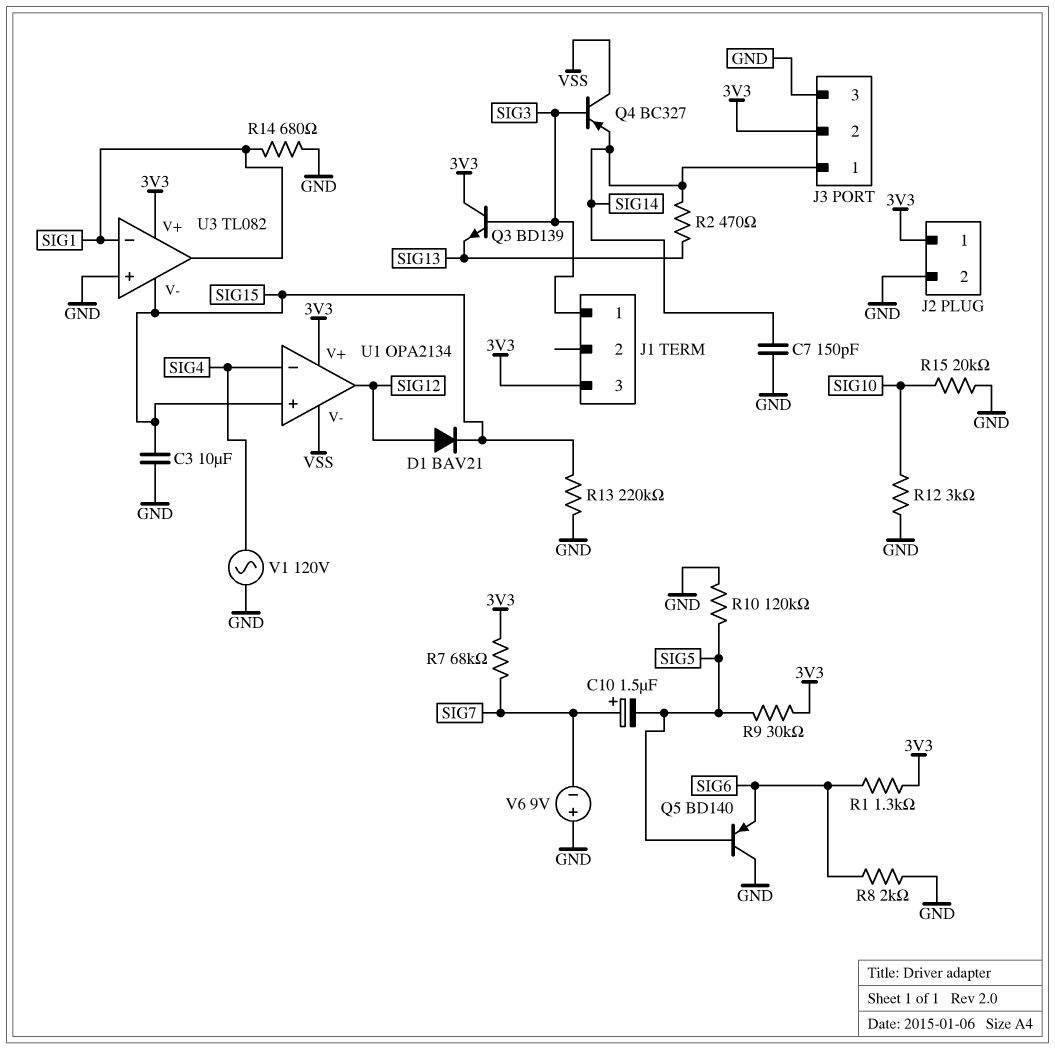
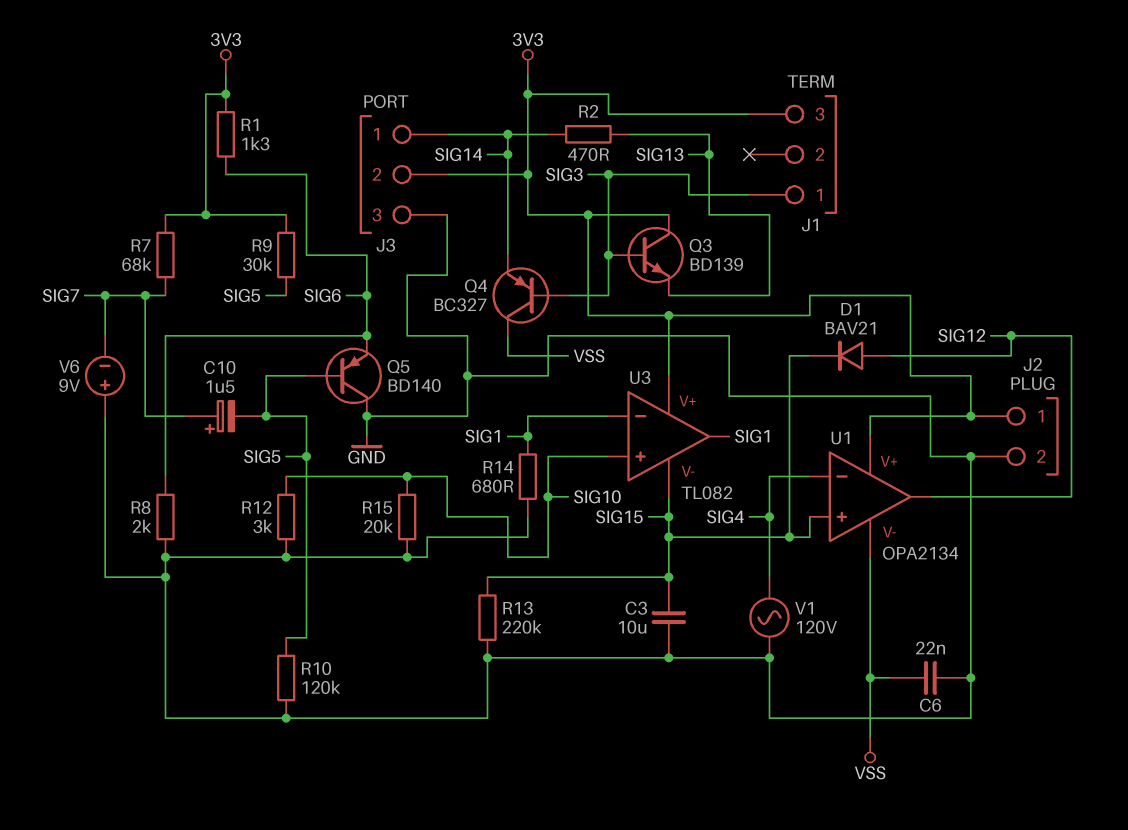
C6: none -> 22nF (GND, VSS)
C7: 150pF (GND, SIG14) -> none
U3 pin in+: GND -> SIG10

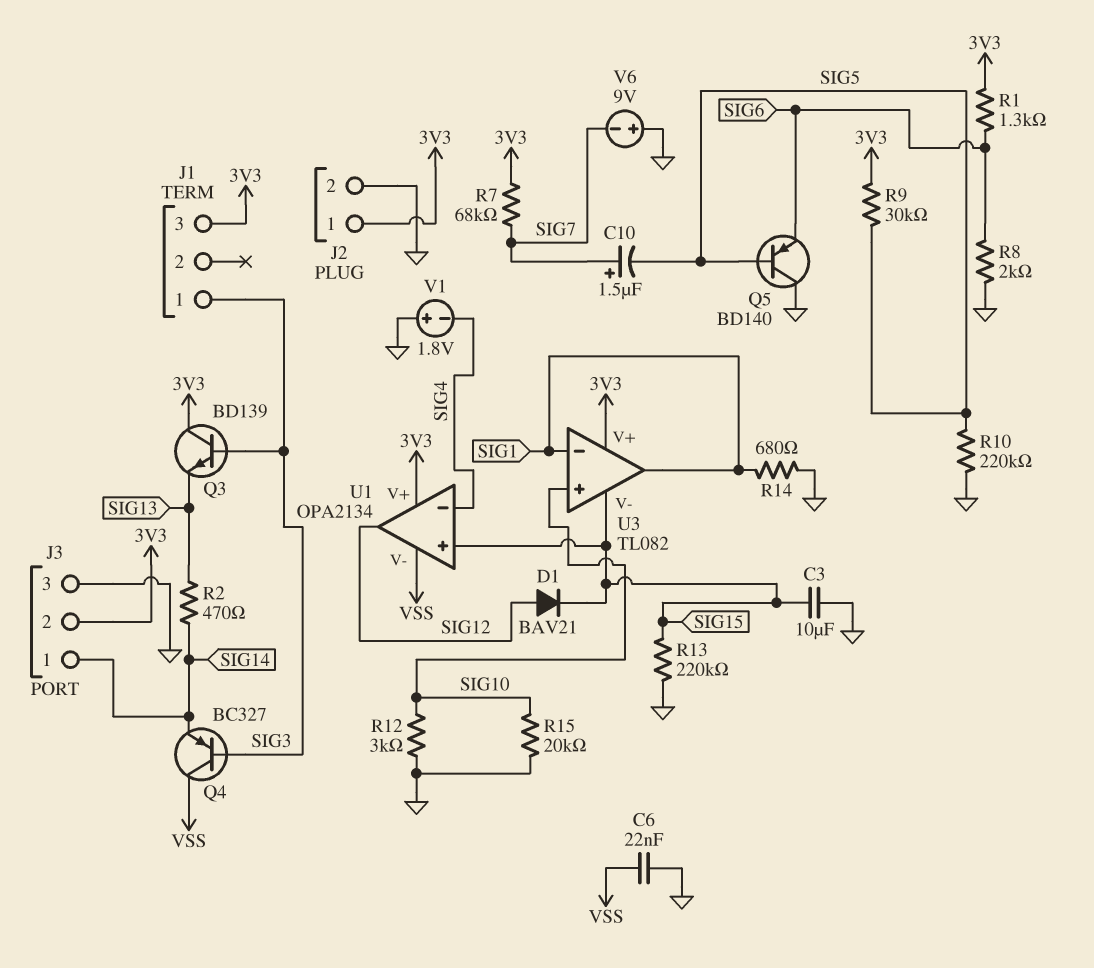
R10: 120k (GND, SIG5) -> 220k (GND, SIG5)
V1: AC 120V (GND, SIG4) -> 1.8V (plus GND, minus SIG4)

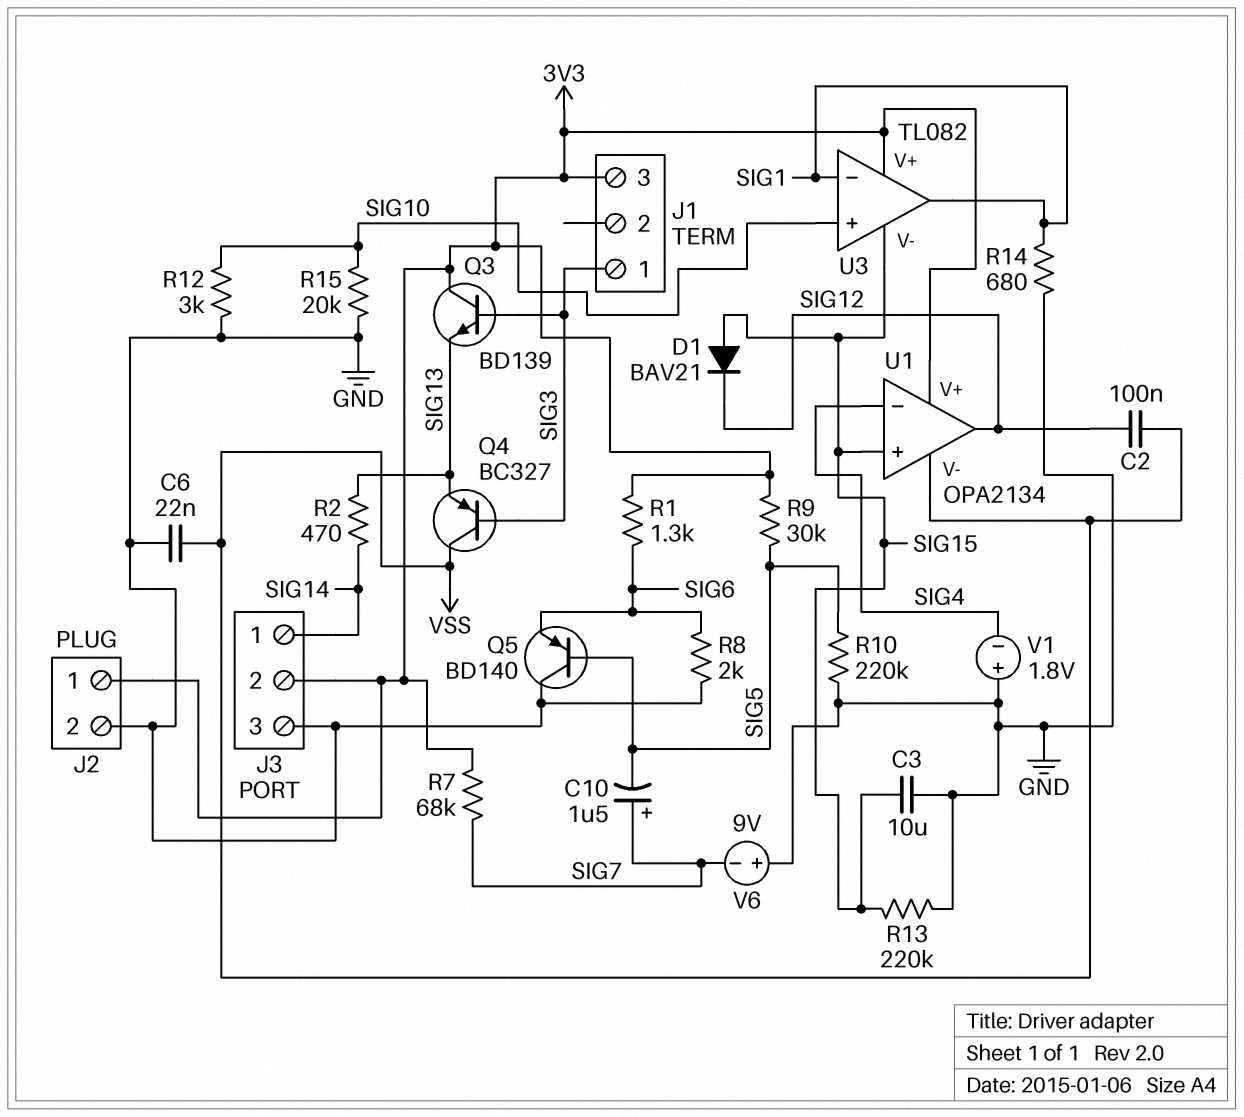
C2: none -> 100nF (SIG12, VSS)
D1: diode BAV21 (A SIG12, K SIG15) -> diode BAV21 (A SIG15, K SIG12)
Q4: PNP BC327 (B SIG3, C VSS, E SIG14) -> PNP BC327 (B SIG3, C VSS, E SIG13)

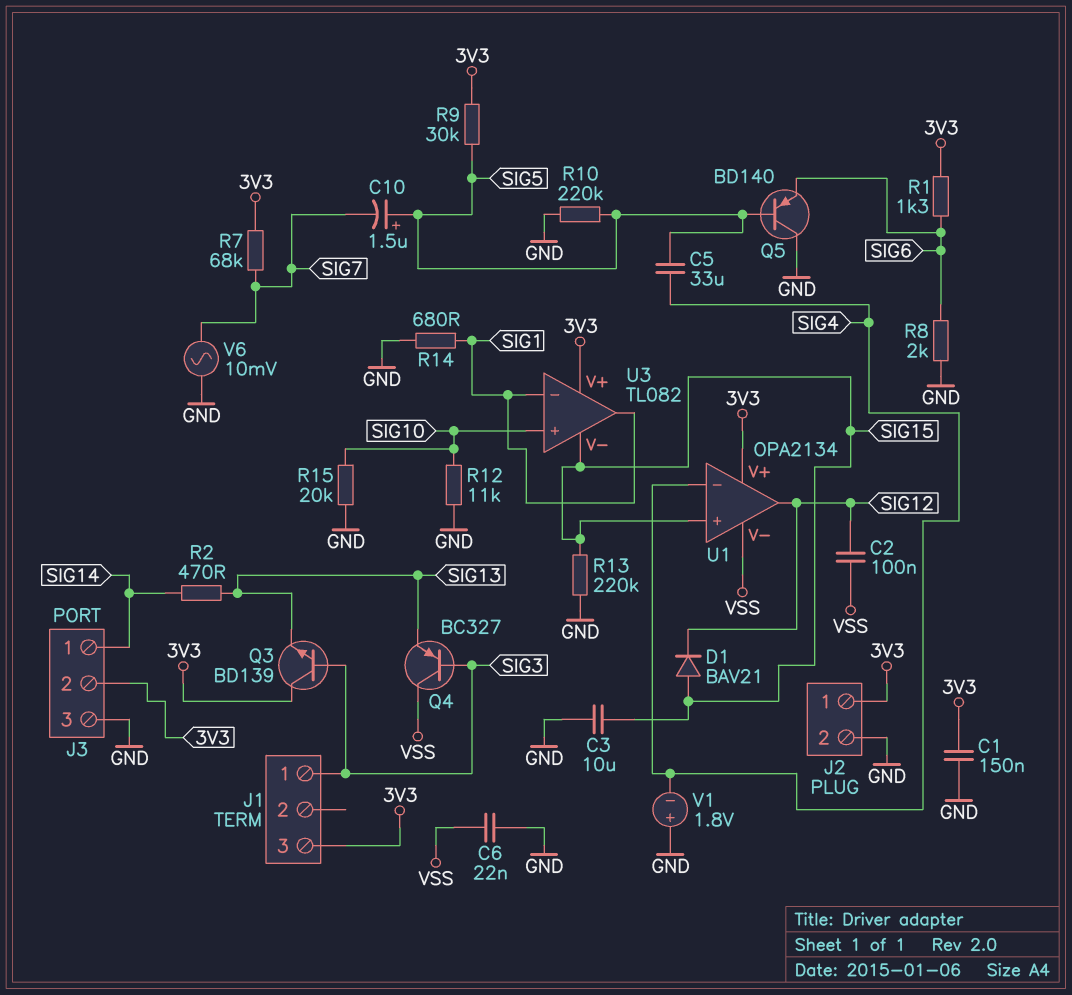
C1: none -> 150nF (3V3, GND)
C5: none -> 33uF (SIG4, SIG5)
C10: 1.5uF (plus SIG7, minus SIG5) -> 1.5uF (plus SIG5, minus SIG7)
R12: 3k (GND, SIG10) -> 11k (GND, SIG10)
V6: 9V (plus GND, minus SIG7) -> AC 10mV (GND, SIG7)

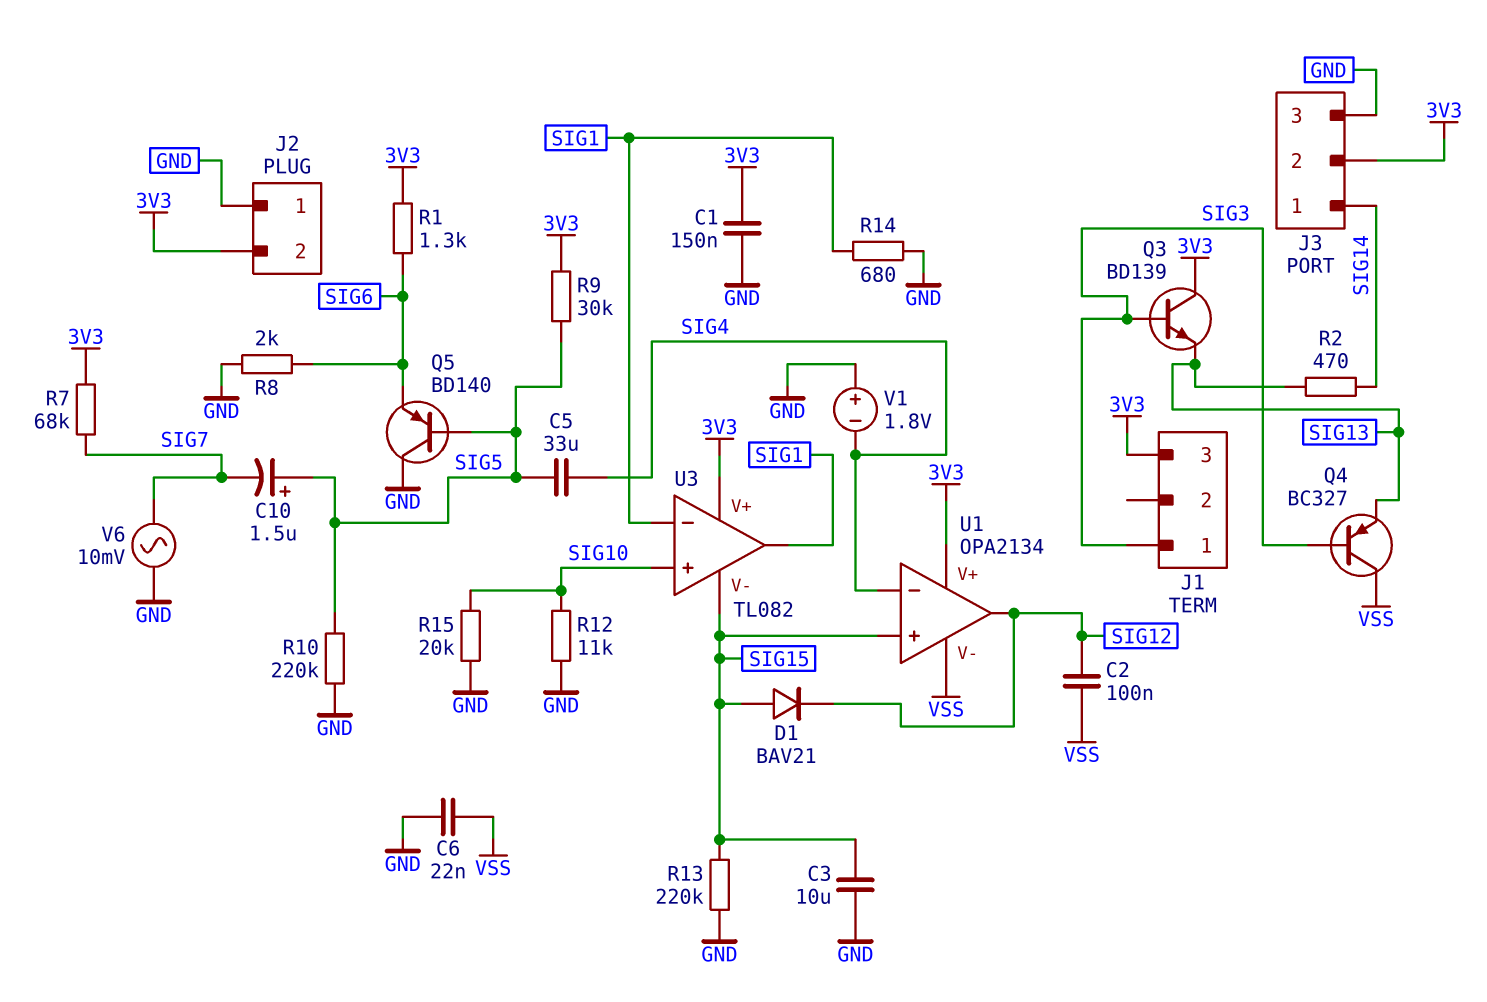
J2 pin 1: 3V3 -> GND
J2 pin 2: GND -> 3V3

